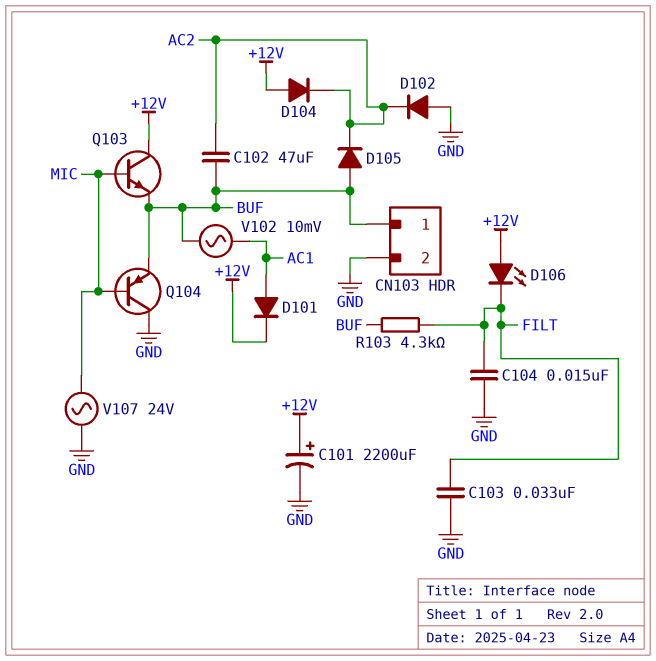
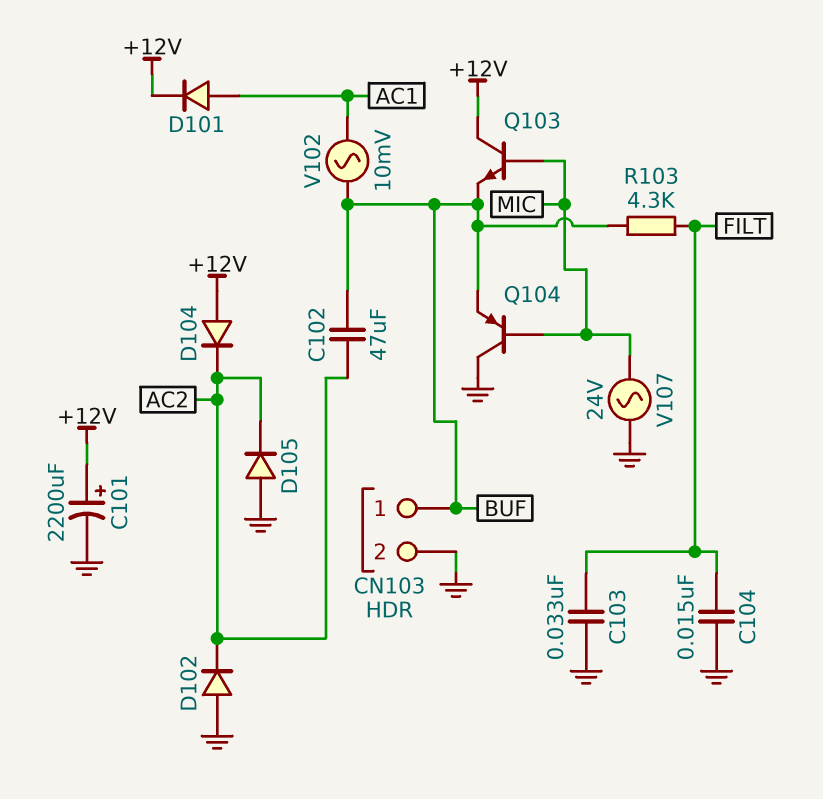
D105: diode (A BUF, K AC2) -> diode (A GND, K AC2)
D106: LED (A +12V, K FILT) -> none

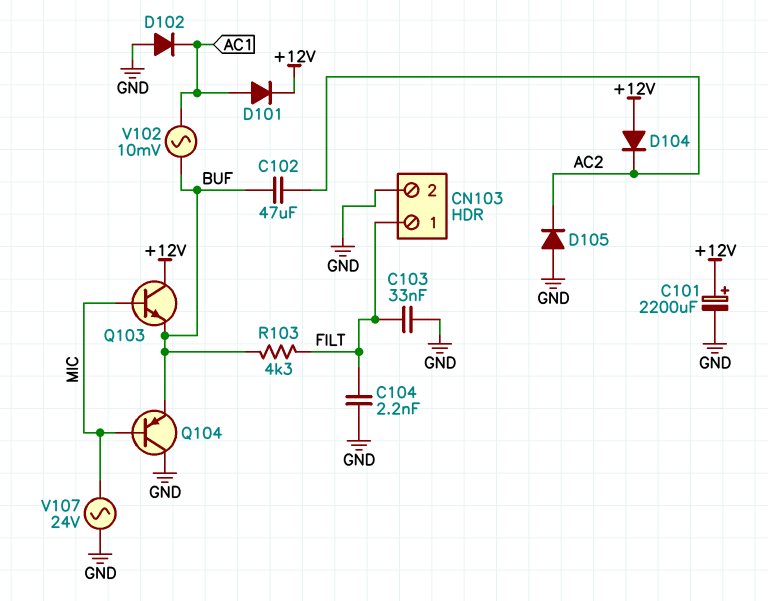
C104: 15nF (FILT, GND) -> 2.2nF (FILT, GND)
CN103 pin 1: BUF -> FILT
D102: diode (A GND, K AC2) -> diode (A GND, K AC1)

